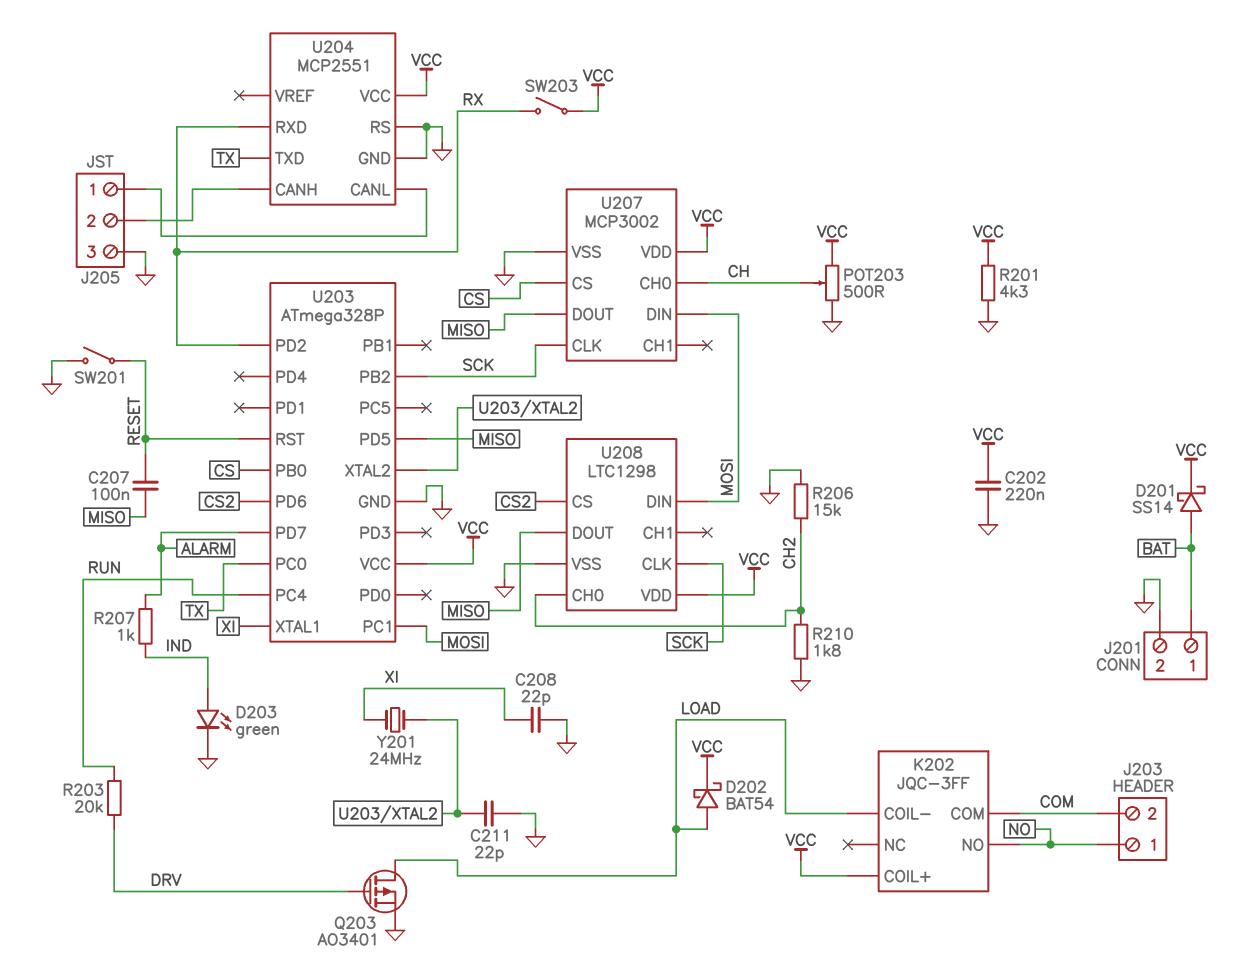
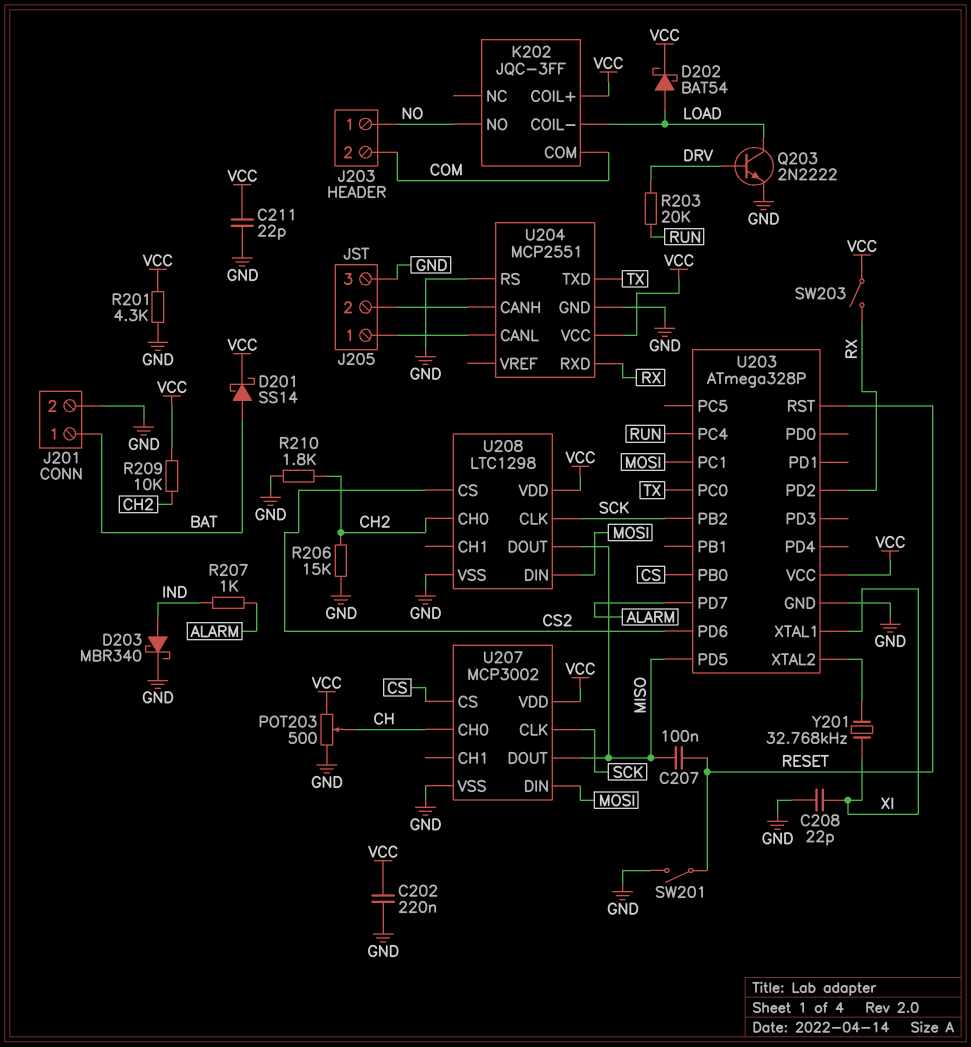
C211: 22pF (GND, U203/XTAL2) -> 22pF (GND, VCC)
D203: LED green (A IND, K GND) -> schottky MBR340 (A IND, K GND)
Q203: PMOS AO3401 (G DRV, D LOAD, S GND) -> NPN 2N2222 (B DRV, C LOAD, E GND)
R209: none -> 10k (CH2, VCC)
Y201: 24MHz (U203/XTAL2, XI) -> 32.768kHz (U203/XTAL2, XI)

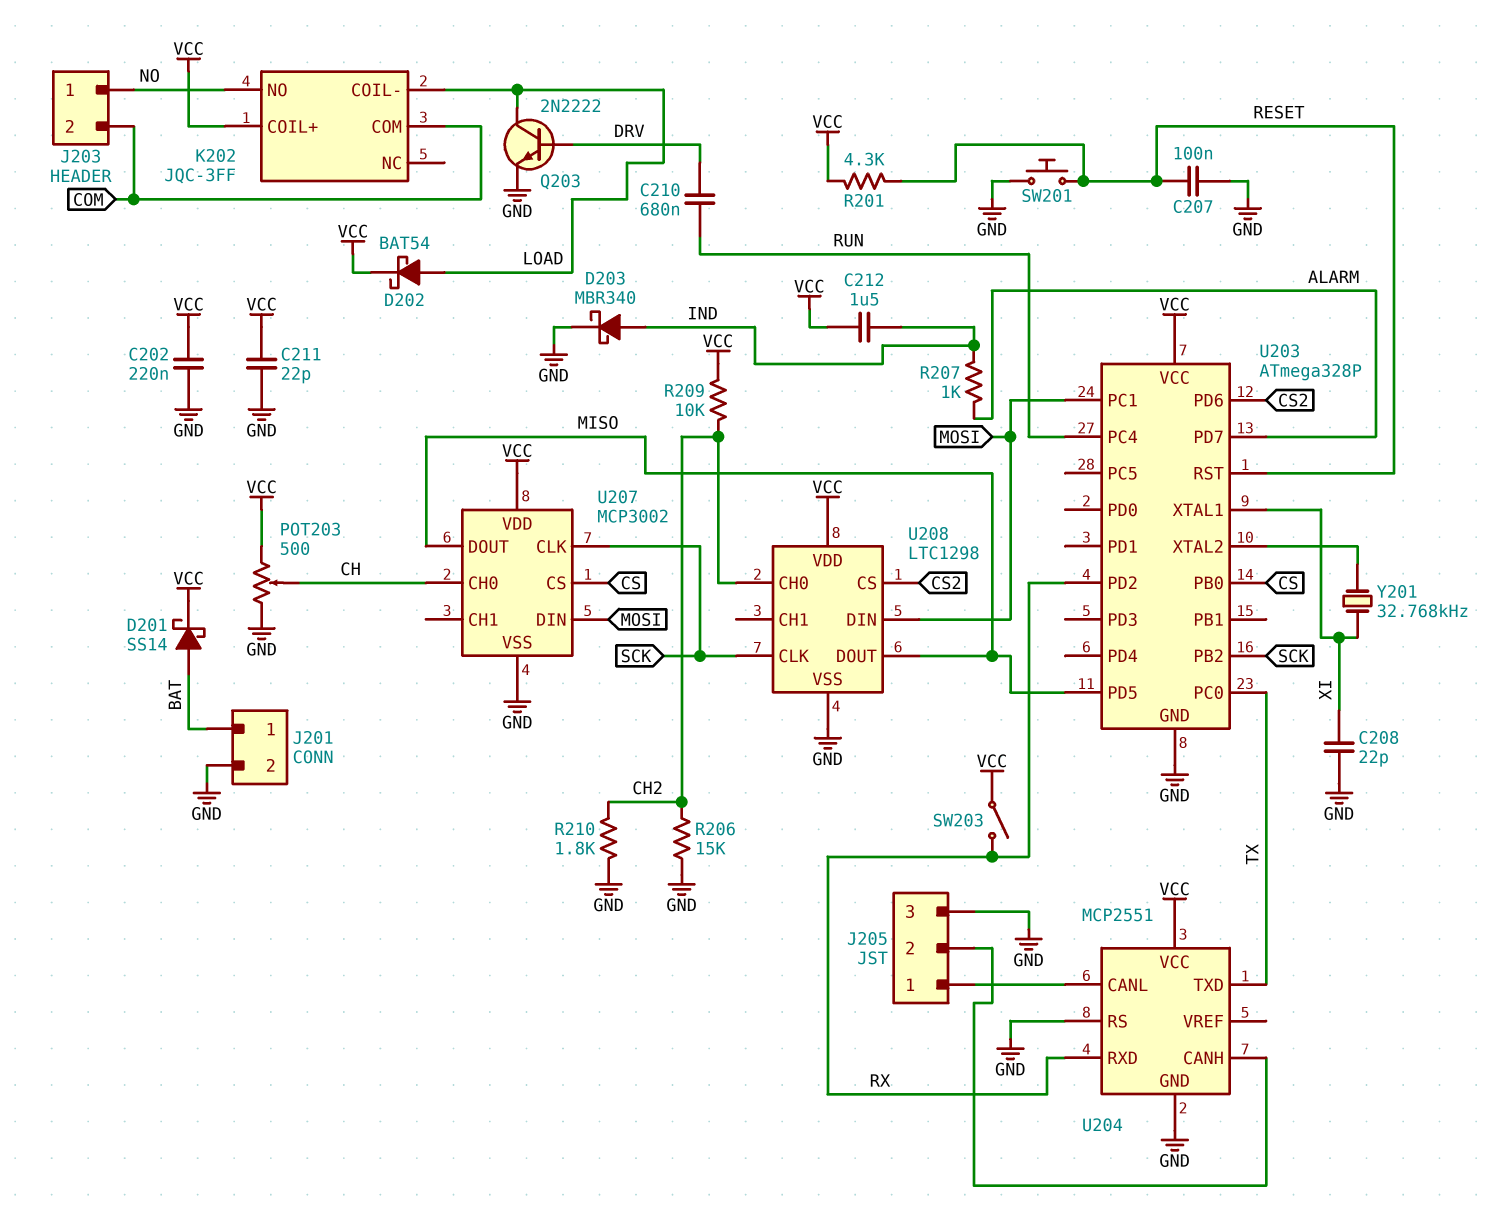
C207: 100nF (MISO, RESET) -> 100nF (GND, RESET)
C210: none -> 680nF (DRV, RUN)
C212: none -> 1.5uF (IND, VCC)
R201: 4.3k (GND, VCC) -> 4.3k (RESET, VCC)
R203: 20k (DRV, RUN) -> none
SW201: switch (GND, RESET) -> button (GND, RESET)

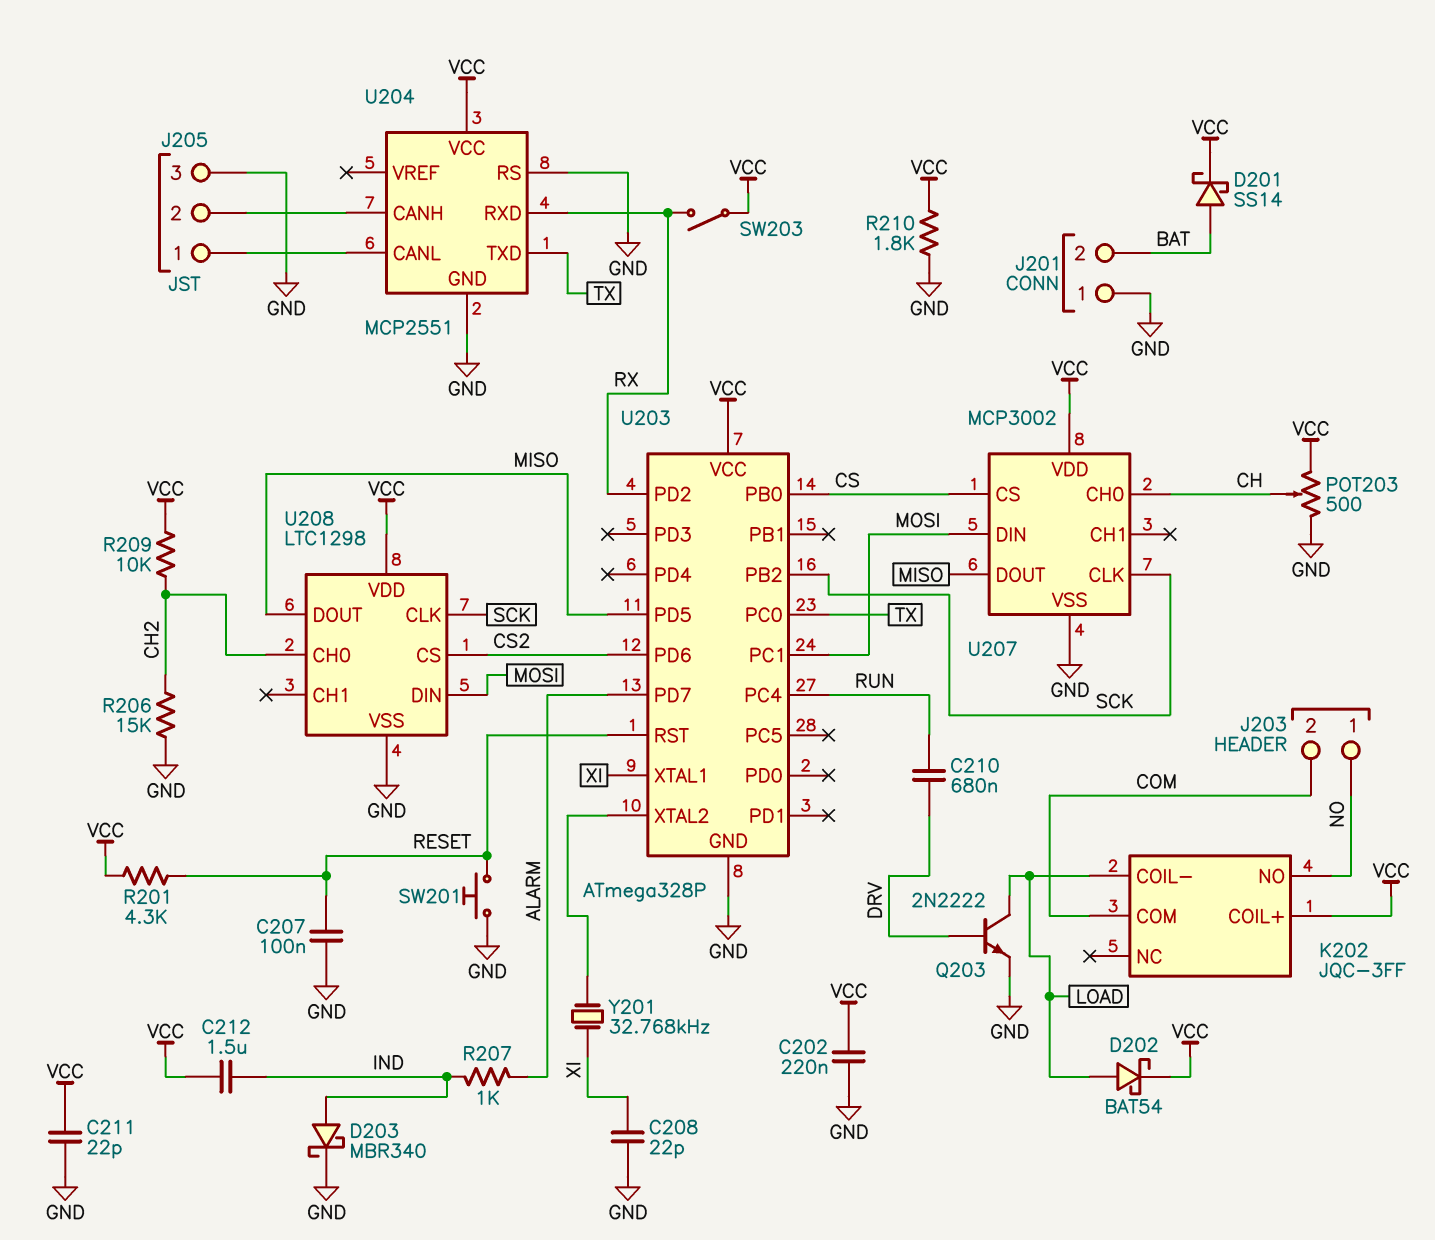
J201 pin 1: BAT -> GND
J201 pin 2: GND -> BAT
R210: 1.8k (CH2, GND) -> 1.8k (GND, VCC)

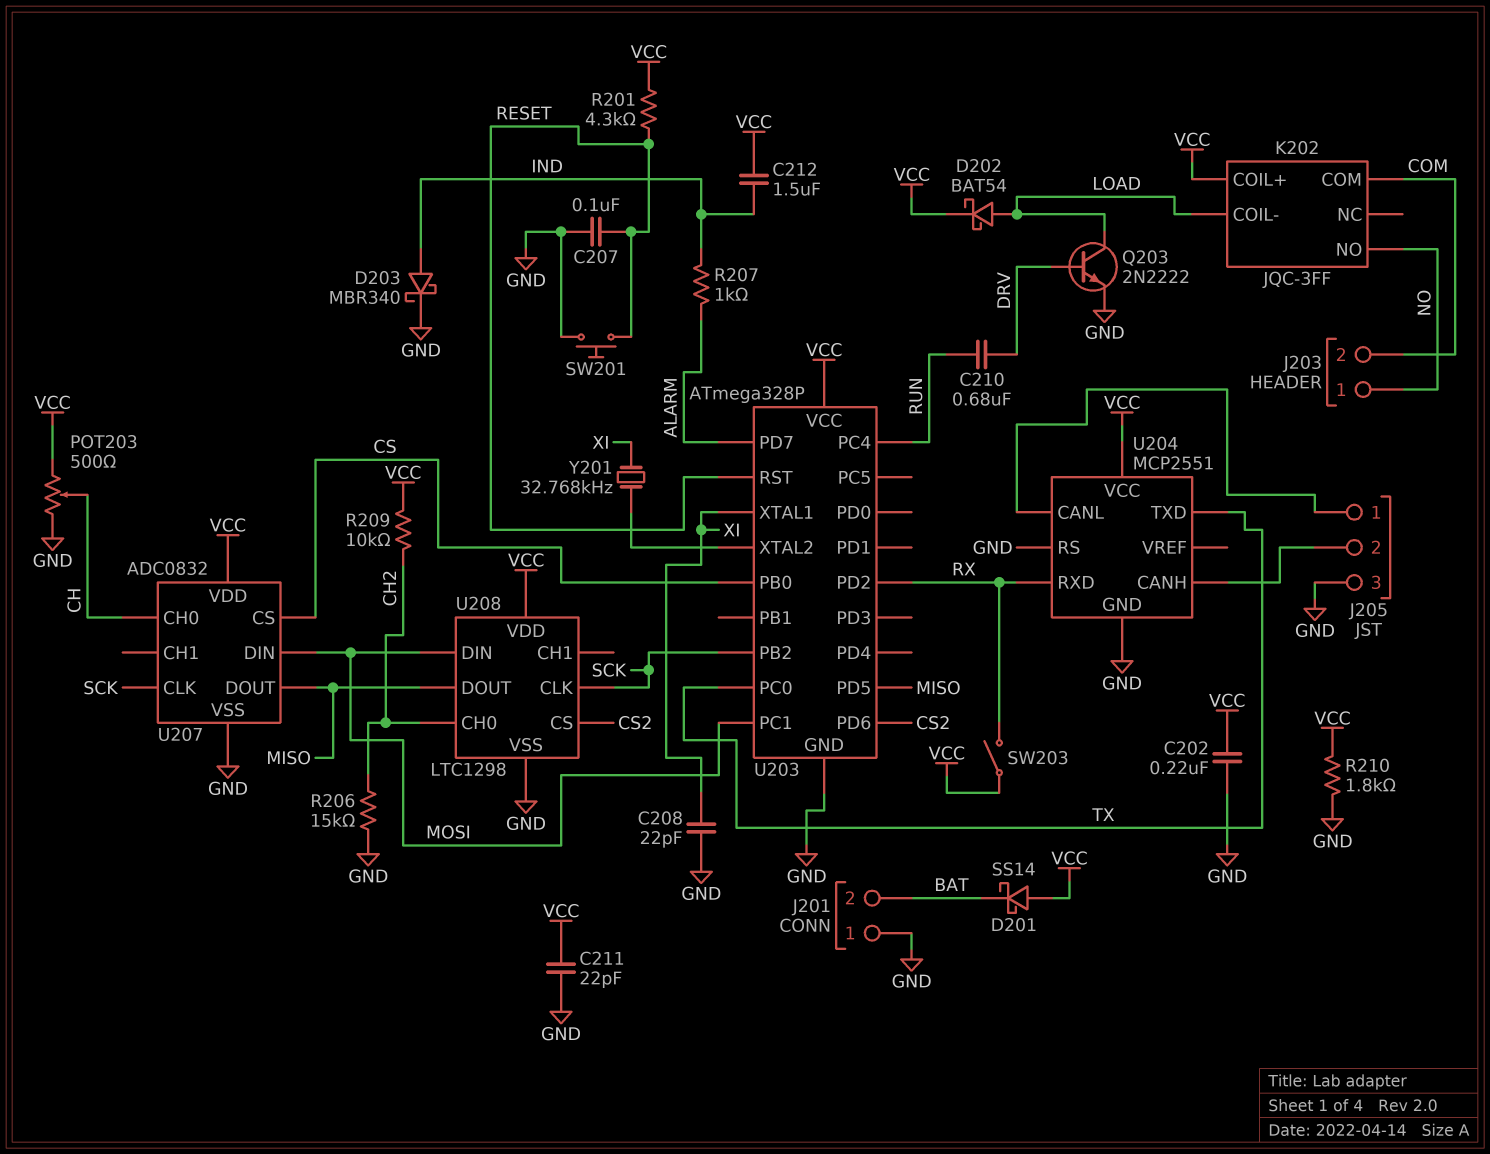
D201: schottky SS14 (A BAT, K VCC) -> schottky SS14 (A VCC, K BAT)
U207: MCP3002 -> ADC0832

